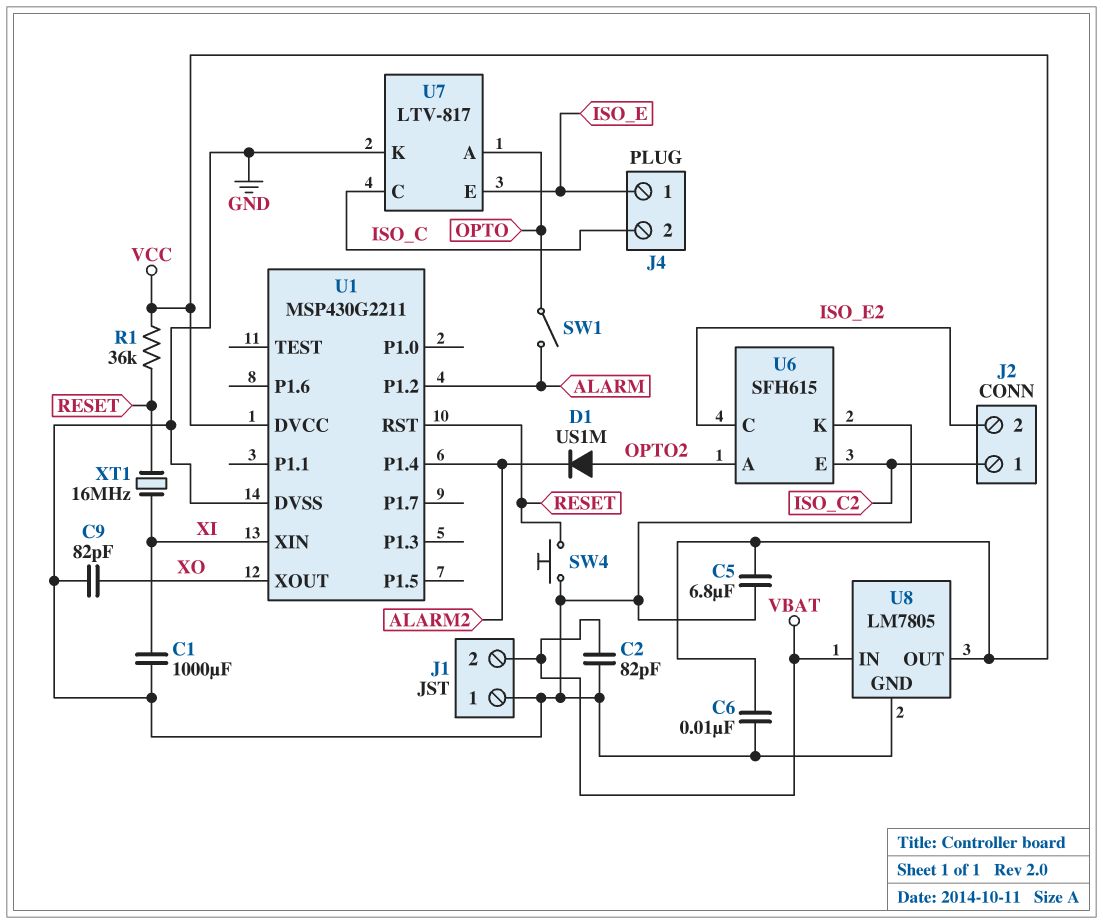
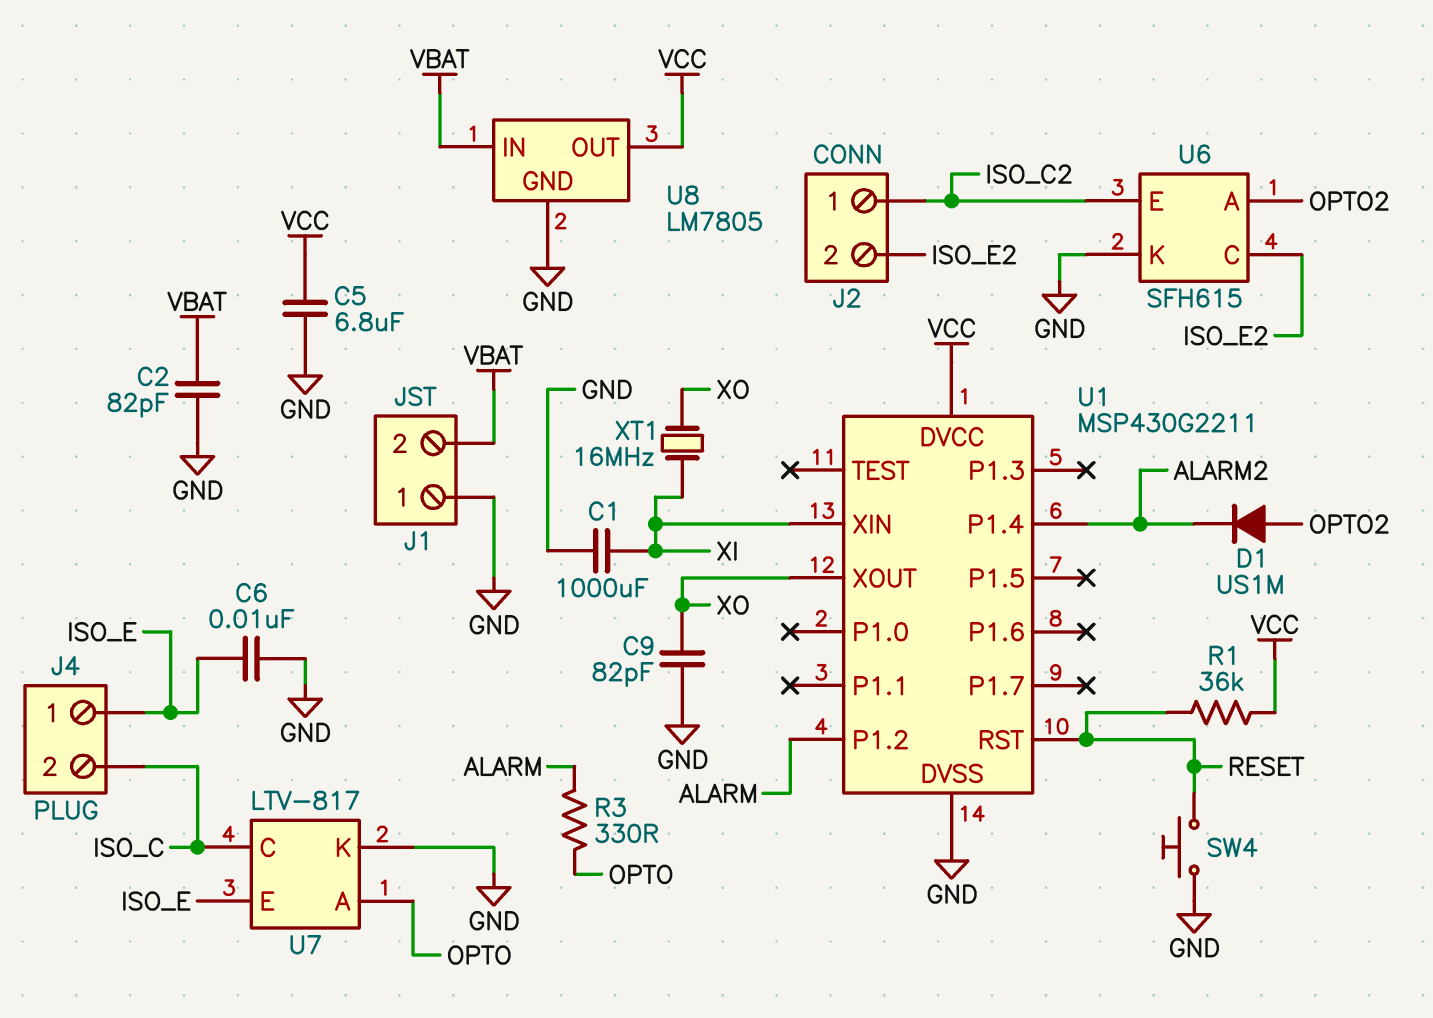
C6: 10nF (GND, VCC) -> 10nF (GND, ISO_E)
R3: none -> 330 (ALARM, OPTO)
SW1: switch (ALARM, OPTO) -> none
XT1: 16MHz (RESET, XI) -> 16MHz (XI, XO)

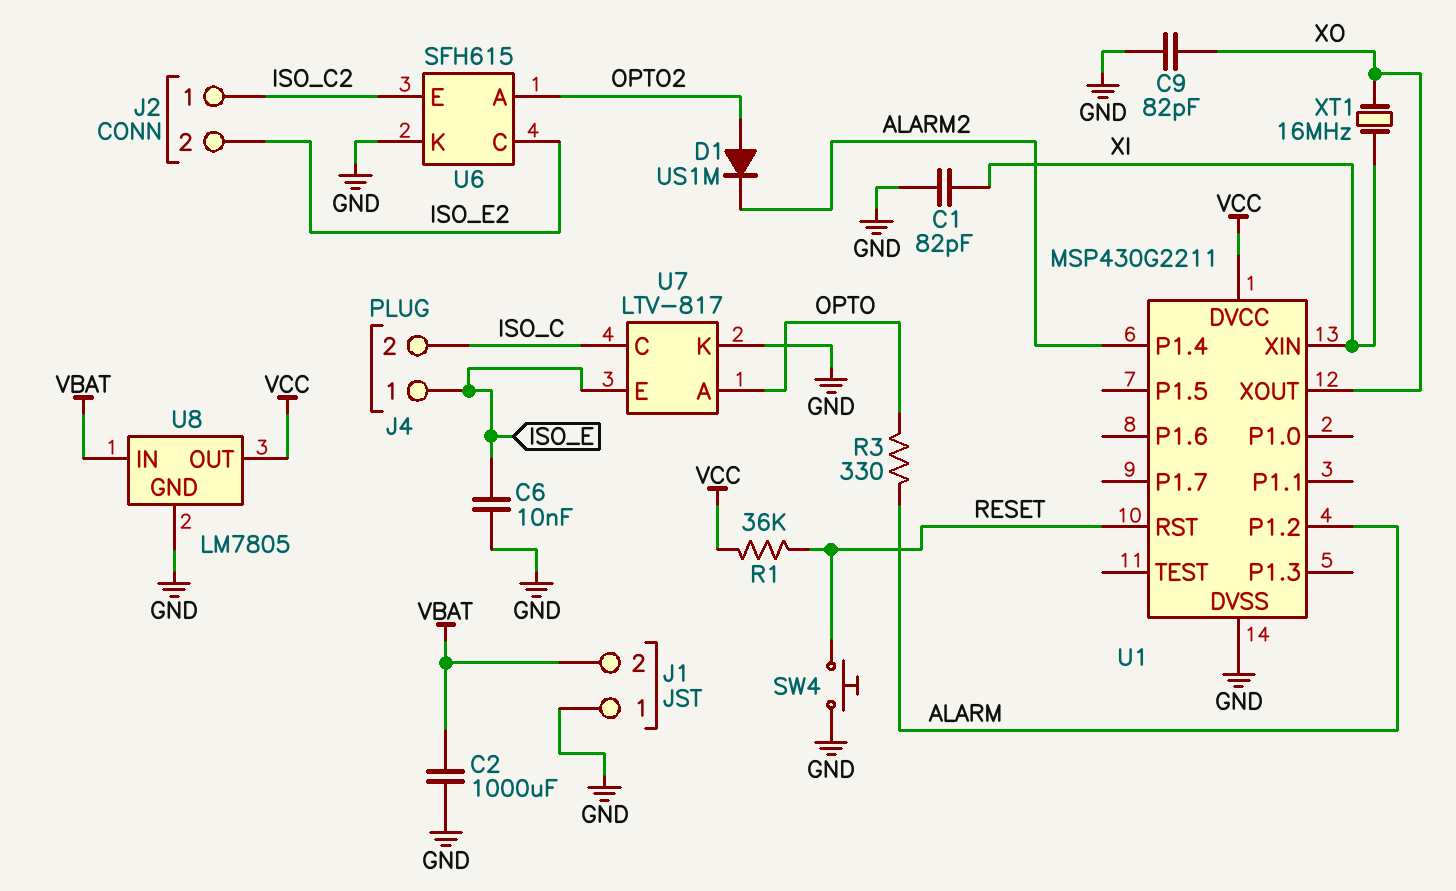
C1: 1000uF (GND, XI) -> 82pF (GND, XI)
C2: 82pF (GND, VBAT) -> 1000uF (GND, VBAT)
C5: 6.8uF (GND, VCC) -> none

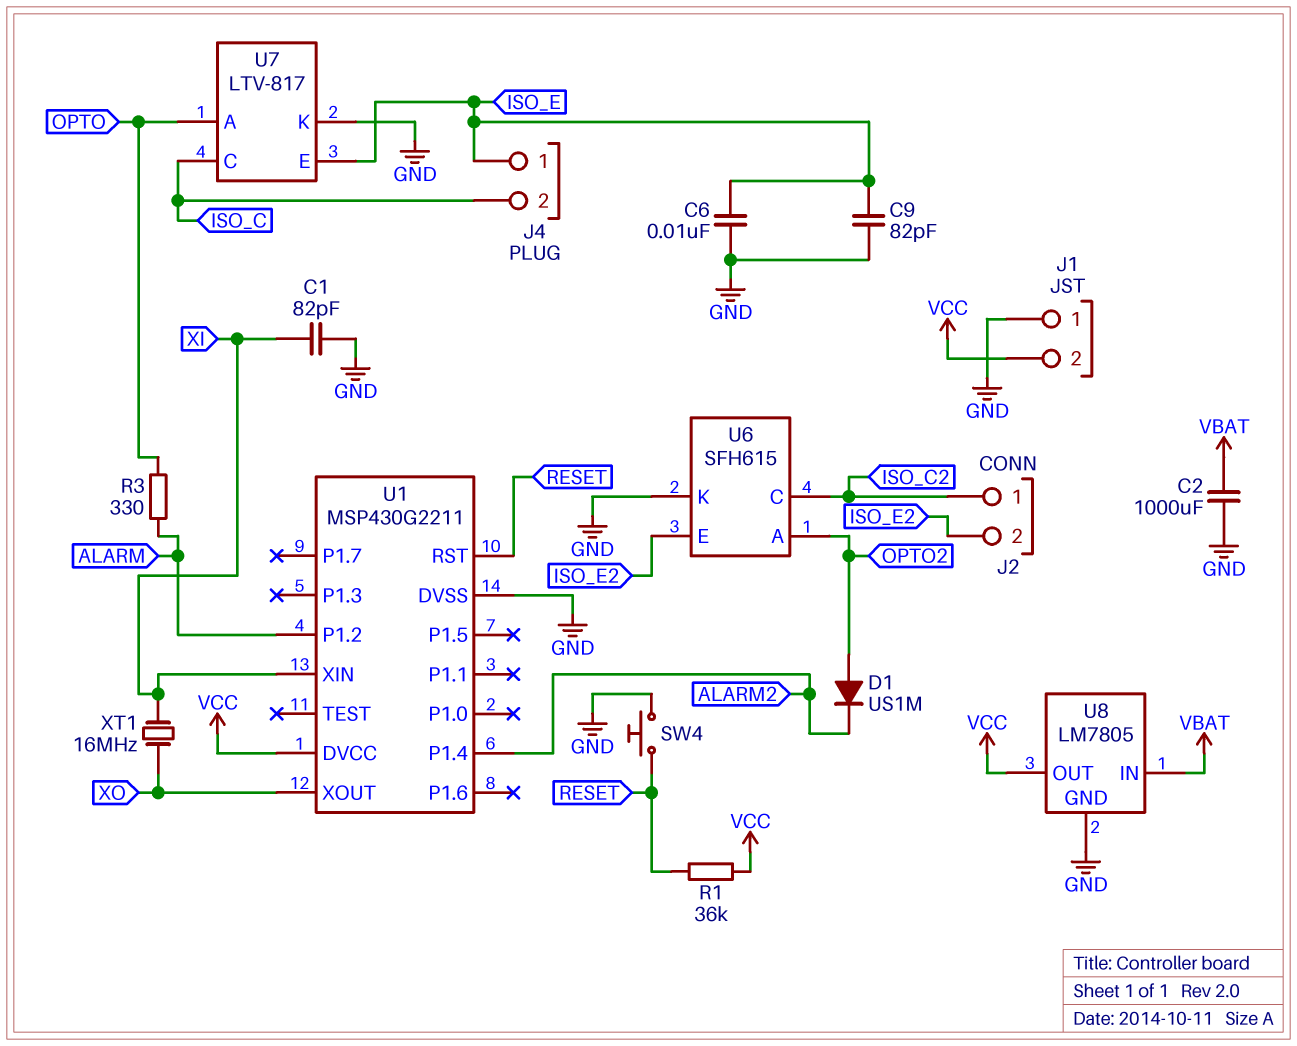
C9: 82pF (GND, XO) -> 82pF (GND, ISO_E)
J1 pin 2: VBAT -> VCC
U6 pin C: ISO_E2 -> ISO_C2
U6 pin E: ISO_C2 -> ISO_E2

